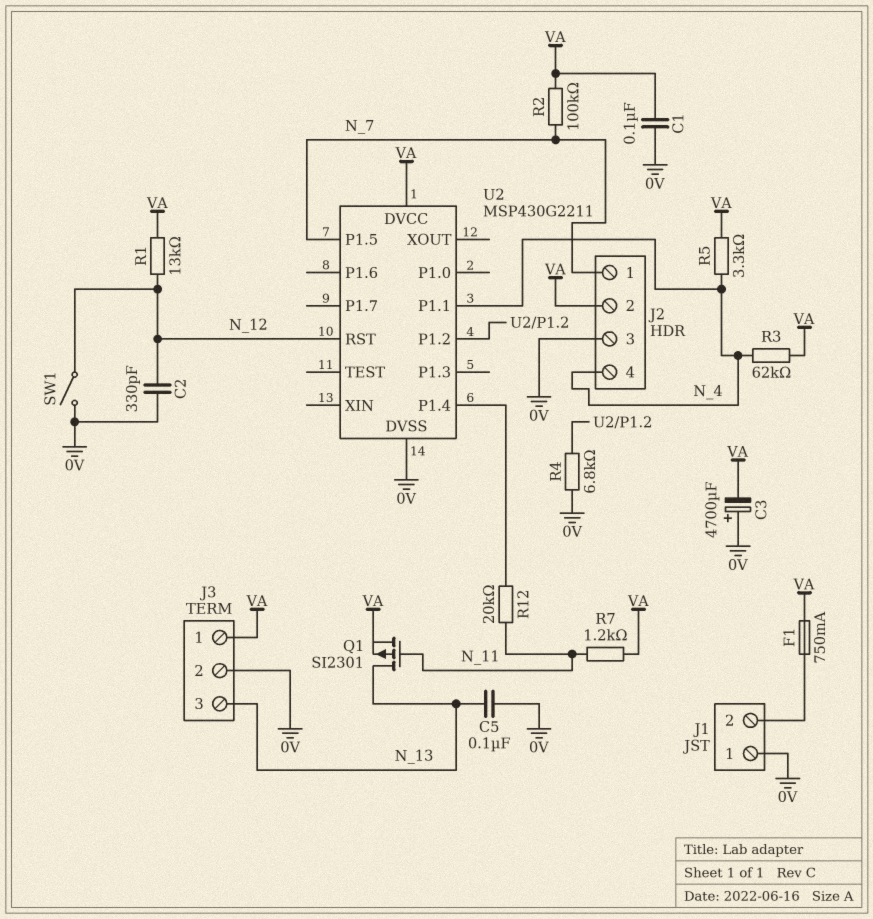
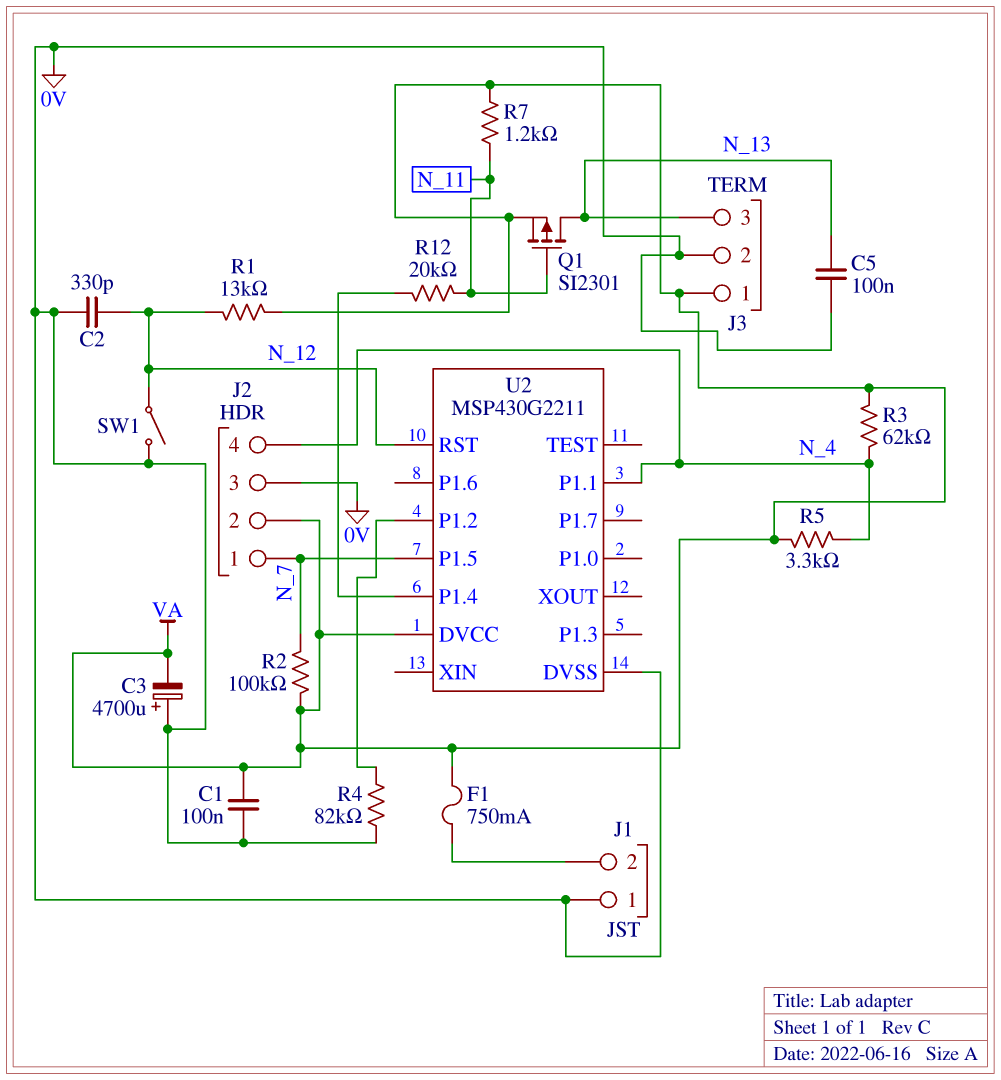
R4: 6.8k (0V, U2/P1.2) -> 82k (0V, U2/P1.2)

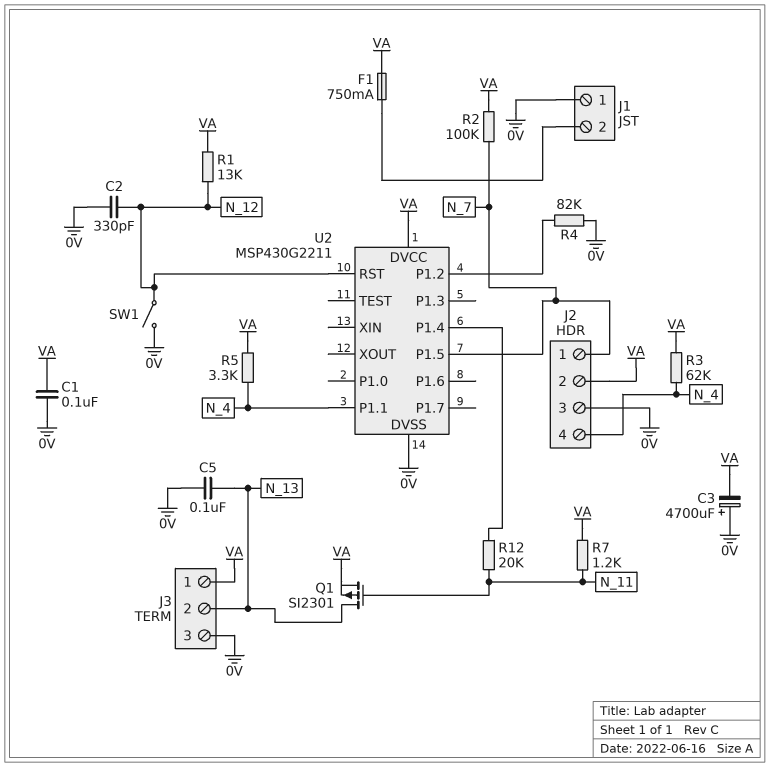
J3 pin 2: 0V -> N_13
J3 pin 3: N_13 -> 0V

